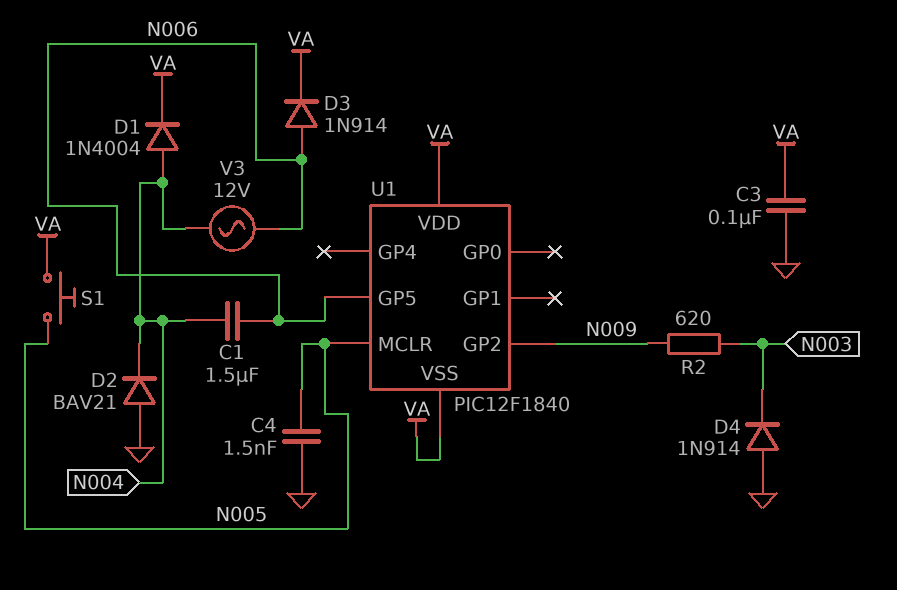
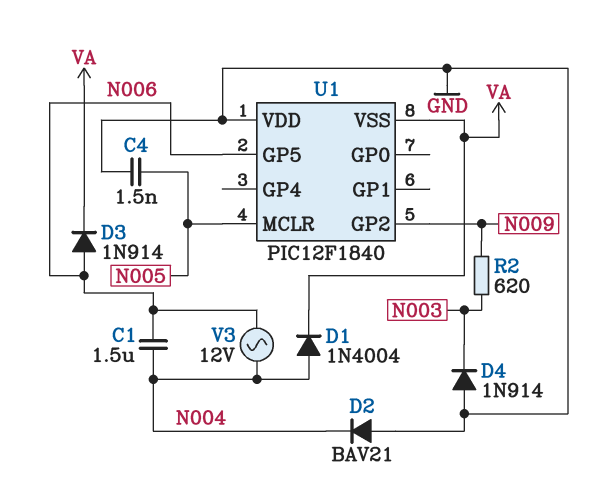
C3: 100nF (GND, VA) -> none
S1: button (N005, VA) -> none
U1 pin VDD: VA -> GND

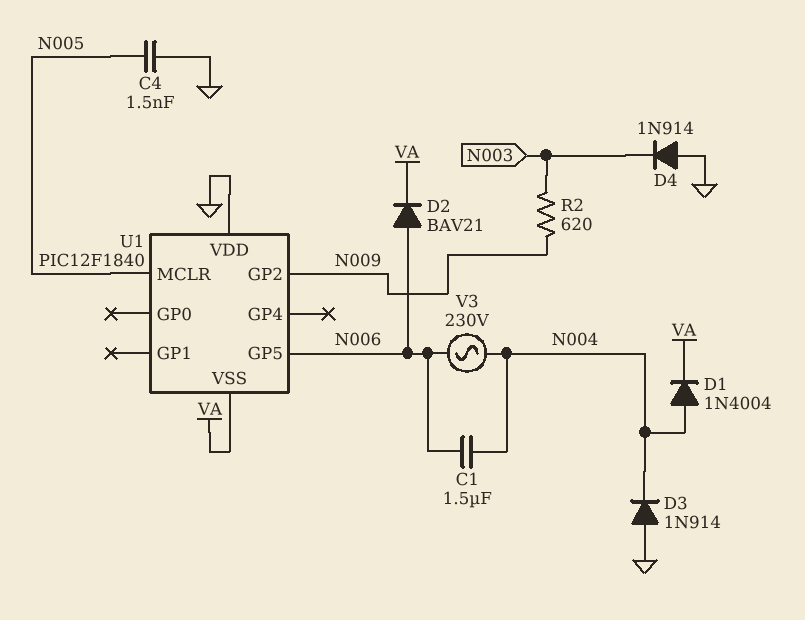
D2: diode BAV21 (A GND, K N004) -> diode BAV21 (A N006, K VA)
D3: diode 1N914 (A N006, K VA) -> diode 1N914 (A GND, K N004)
V3: AC 12V (N004, N006) -> AC 230V (N004, N006)

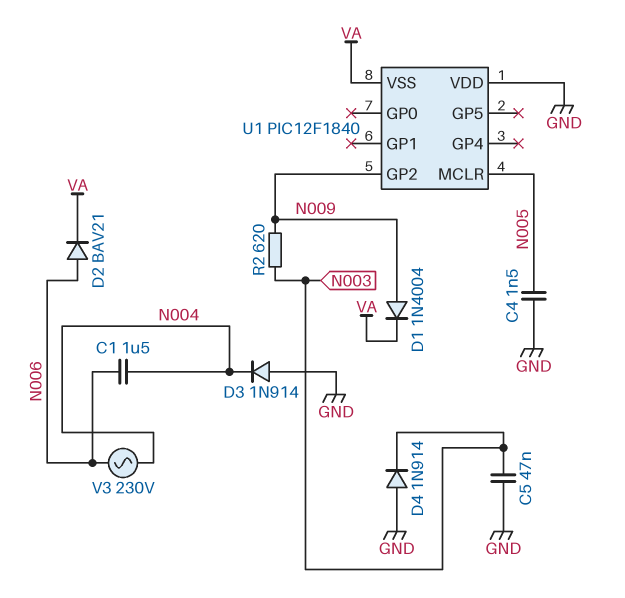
C5: none -> 47nF (GND, N003)
D1: diode 1N4004 (A N004, K VA) -> diode 1N4004 (A N009, K VA)
U1 pin GP5: N006 -> none

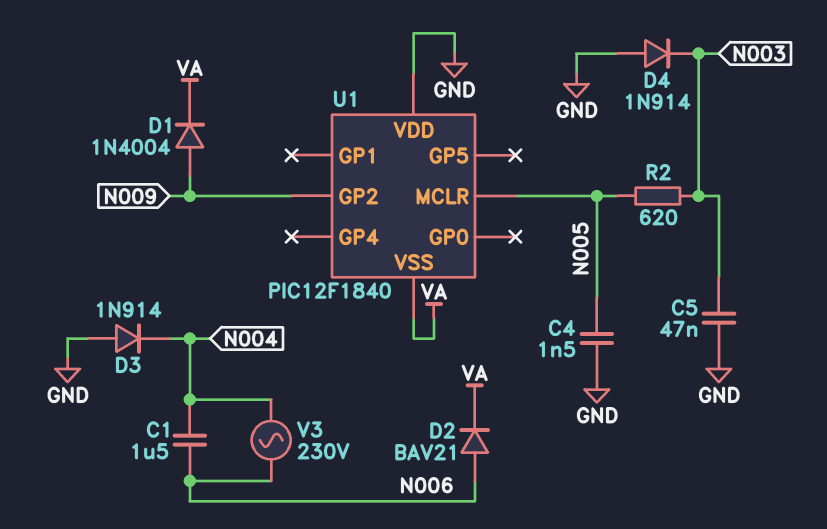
R2: 620 (N003, N009) -> 620 (N003, N005)

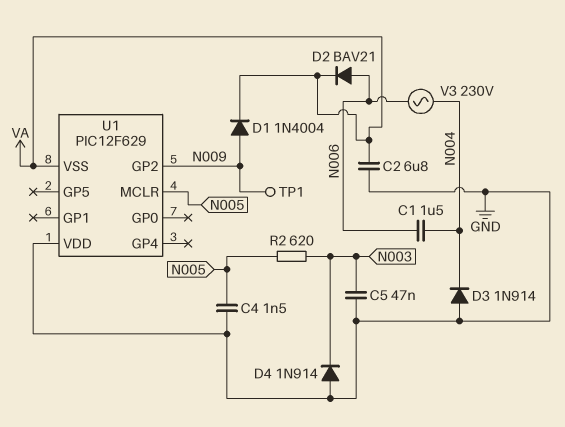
C2: none -> 6.8uF (GND, VA)
TP1: none -> test point (N009)
U1: PIC12F1840 -> PIC12F629

